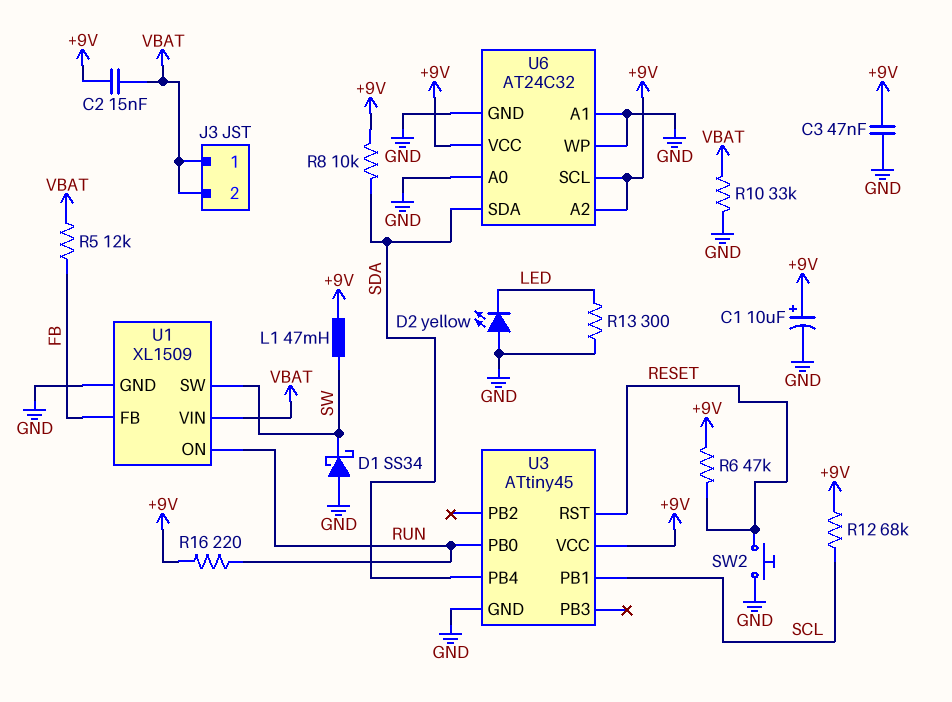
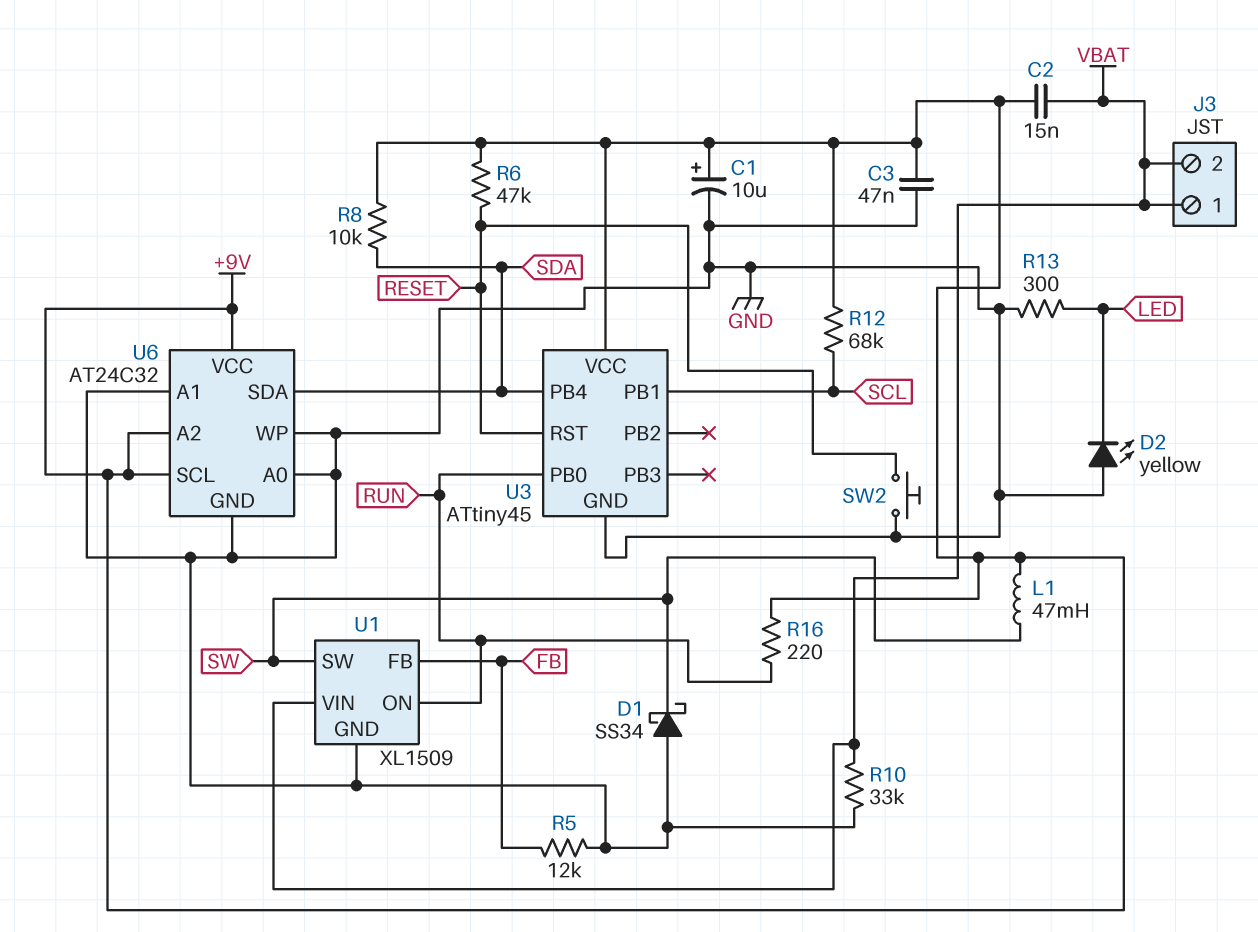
R5: 12k (FB, VBAT) -> 12k (FB, GND)

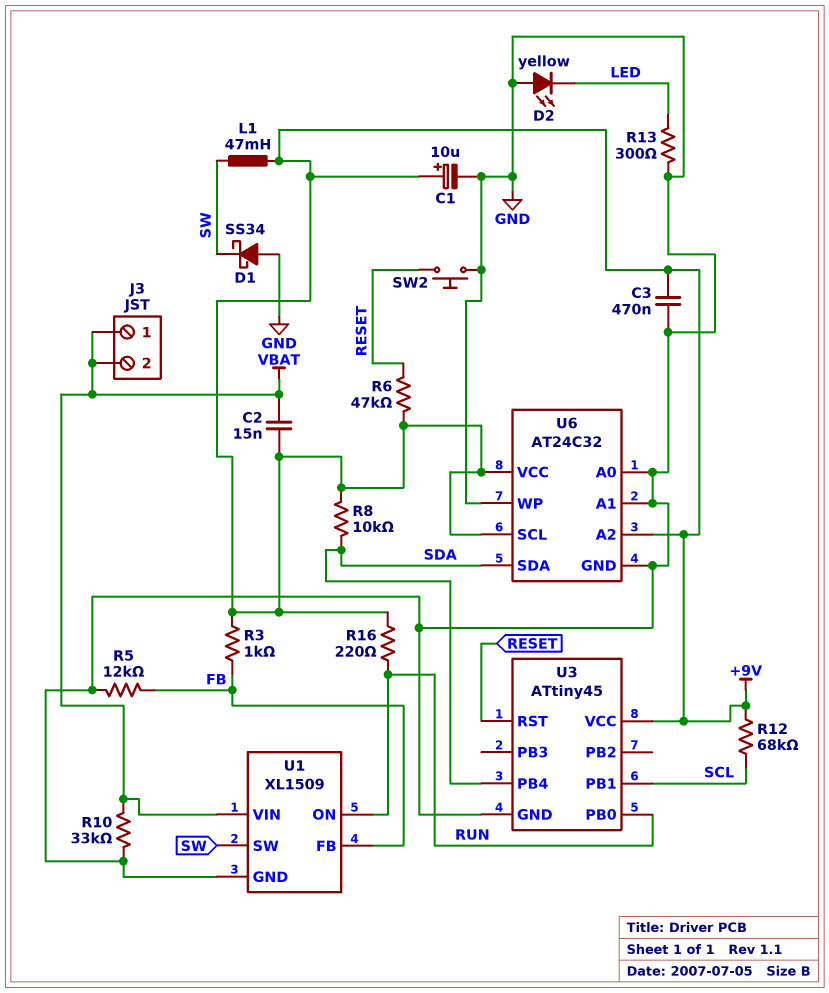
C3: 47nF (+9V, GND) -> 470nF (+9V, GND)
R3: none -> 1k (+9V, FB)

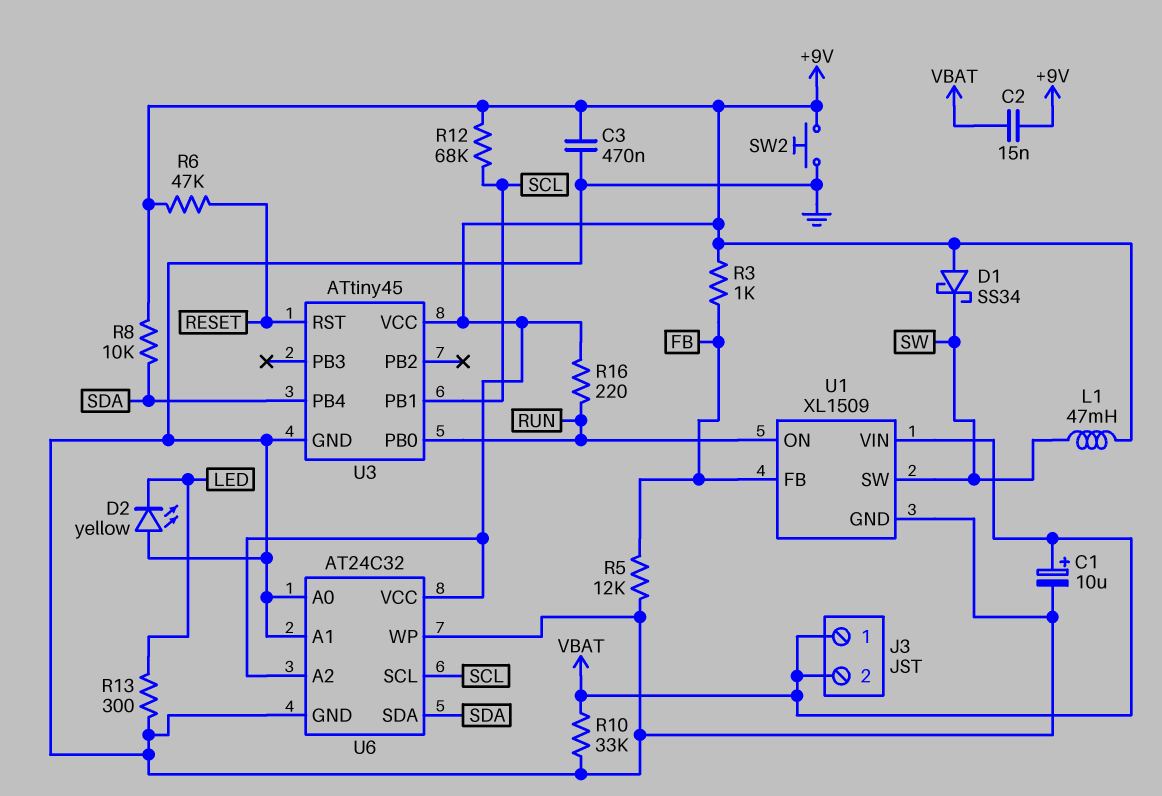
C1: 10uF (plus +9V, minus GND) -> 10uF (plus VBAT, minus GND)
D1: schottky SS34 (A GND, K SW) -> schottky SS34 (A +9V, K SW)
SW2: button (GND, RESET) -> button (+9V, GND)
U6 pin SCL: +9V -> SCL

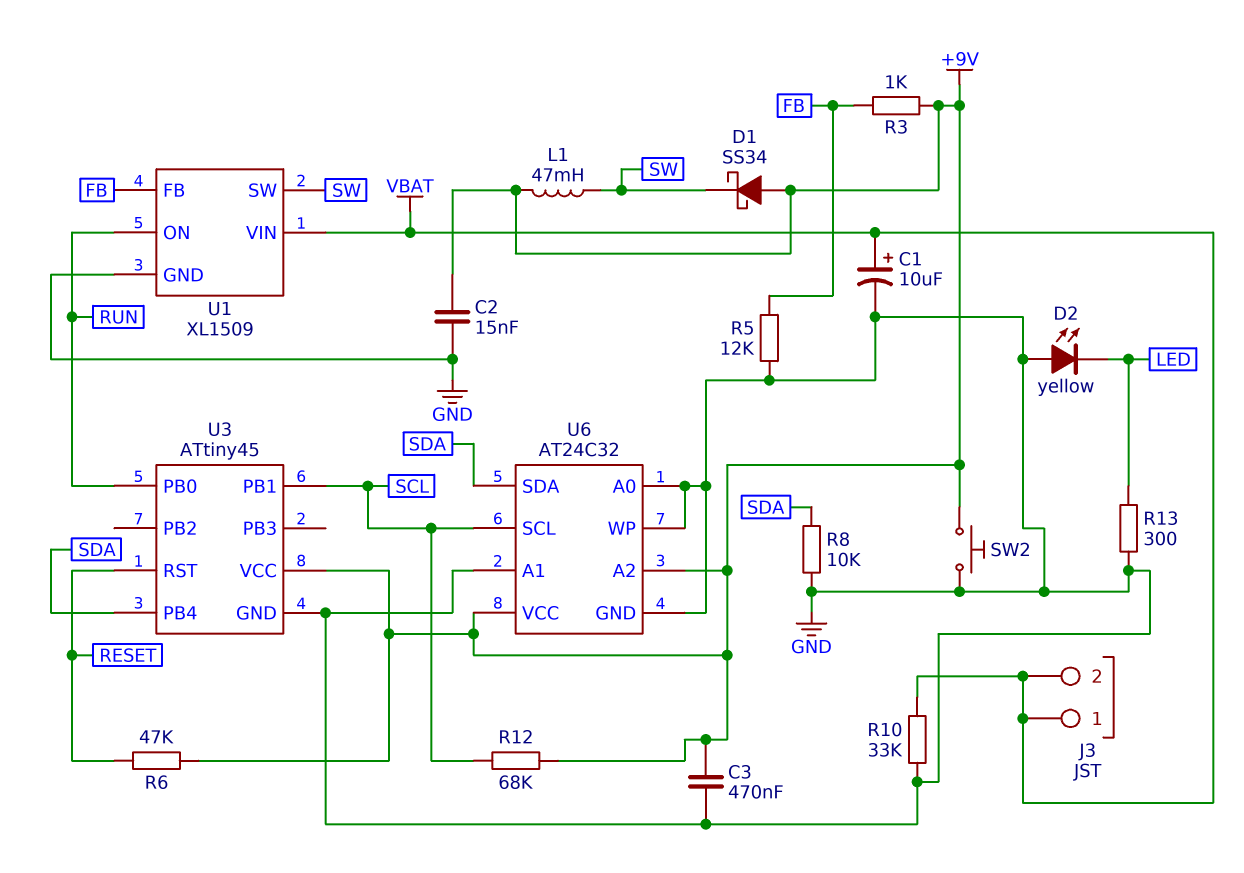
C2: 15nF (+9V, VBAT) -> 15nF (+9V, GND)
R8: 10k (+9V, SDA) -> 10k (GND, SDA)
R16: 220 (+9V, RUN) -> none

